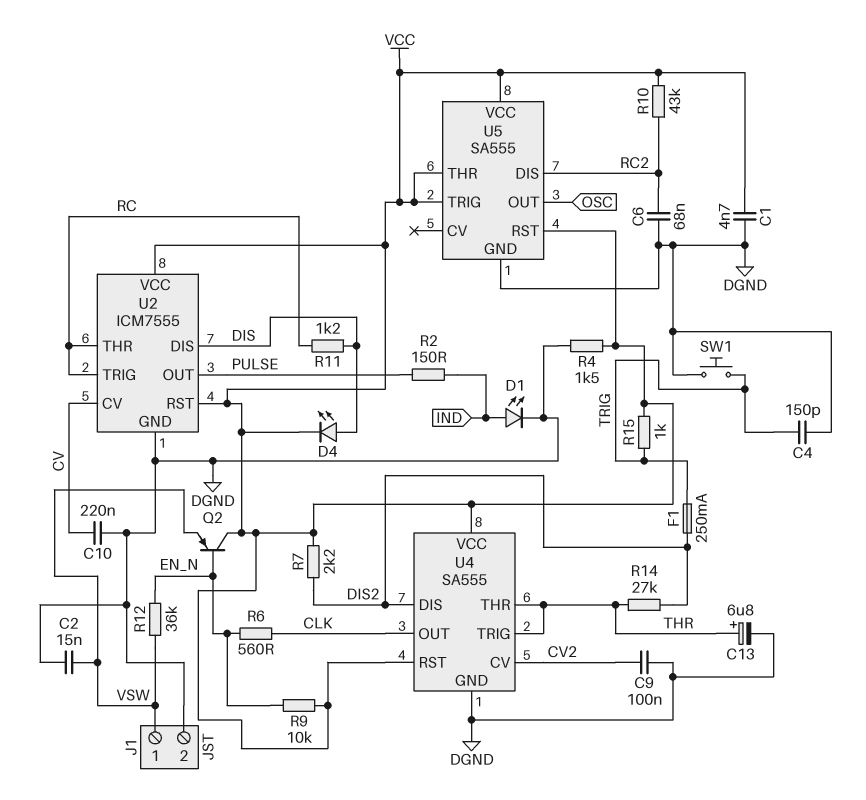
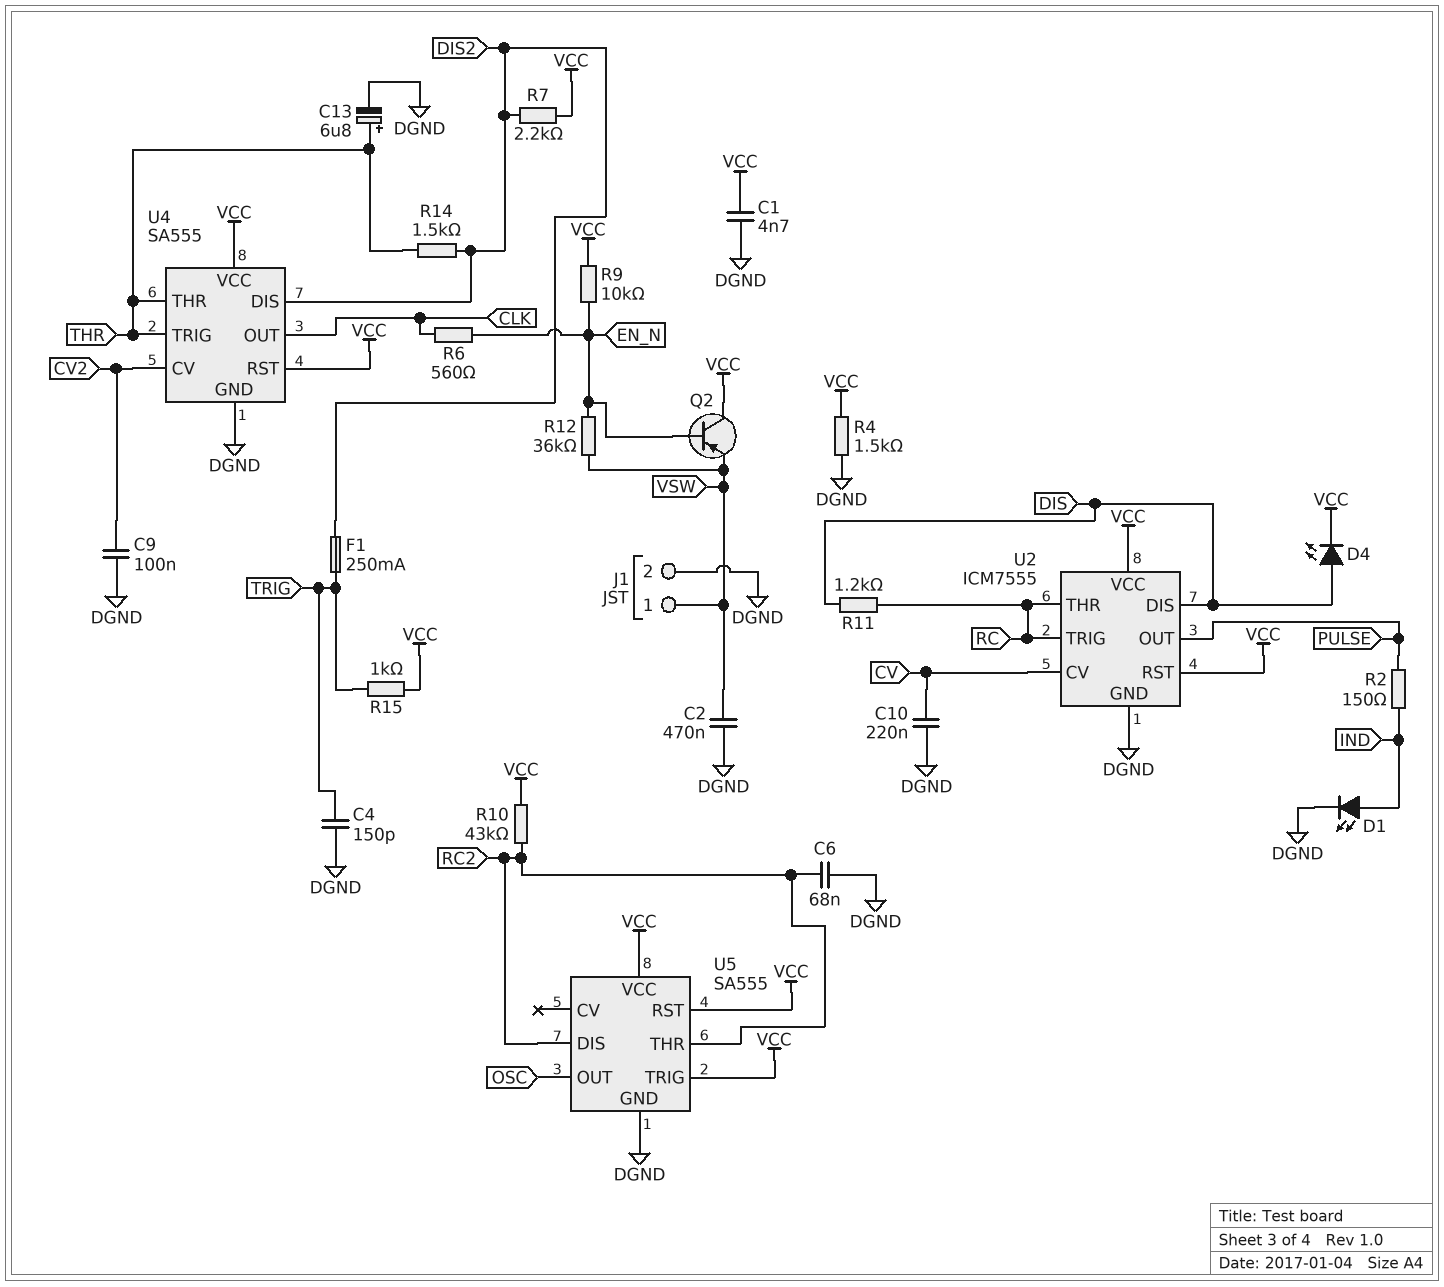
C2: 15nF (DGND, VSW) -> 470nF (DGND, VSW)
R14: 27k (DIS2, THR) -> 1.5k (DIS2, THR)
SW1: button (DGND, TRIG) -> none
U5 pin THR: VCC -> RC2

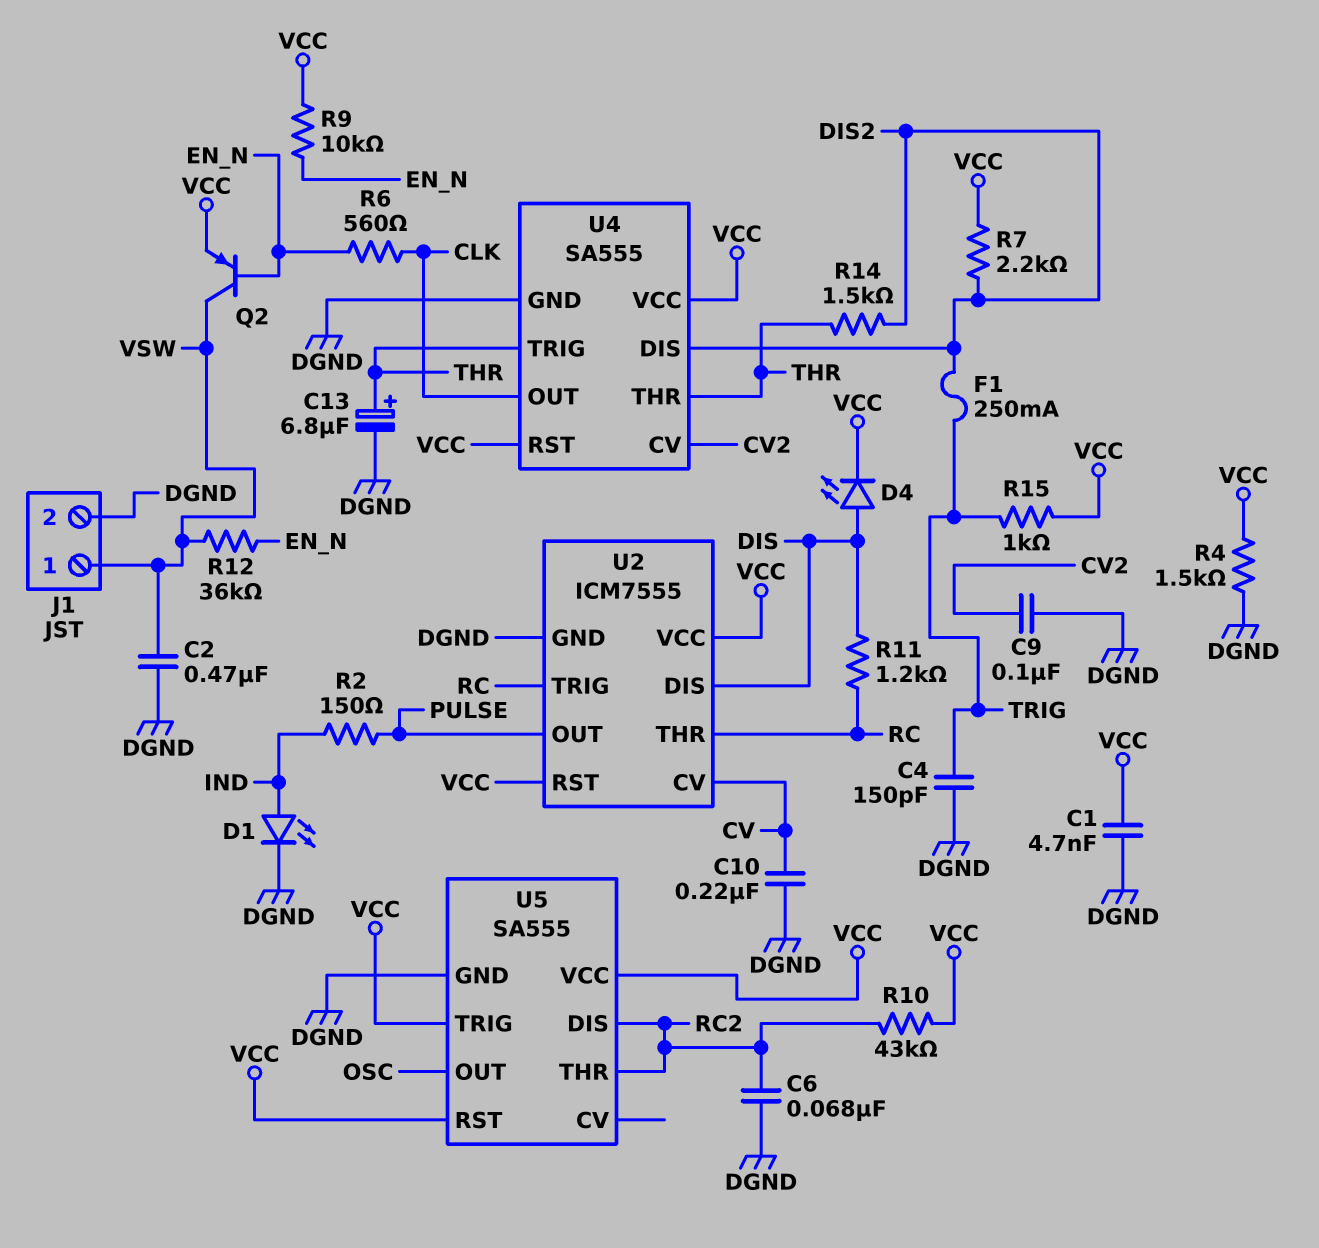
Q2: PNP (B EN_N, C VCC, E VSW) -> PNP (B EN_N, C VSW, E VCC)

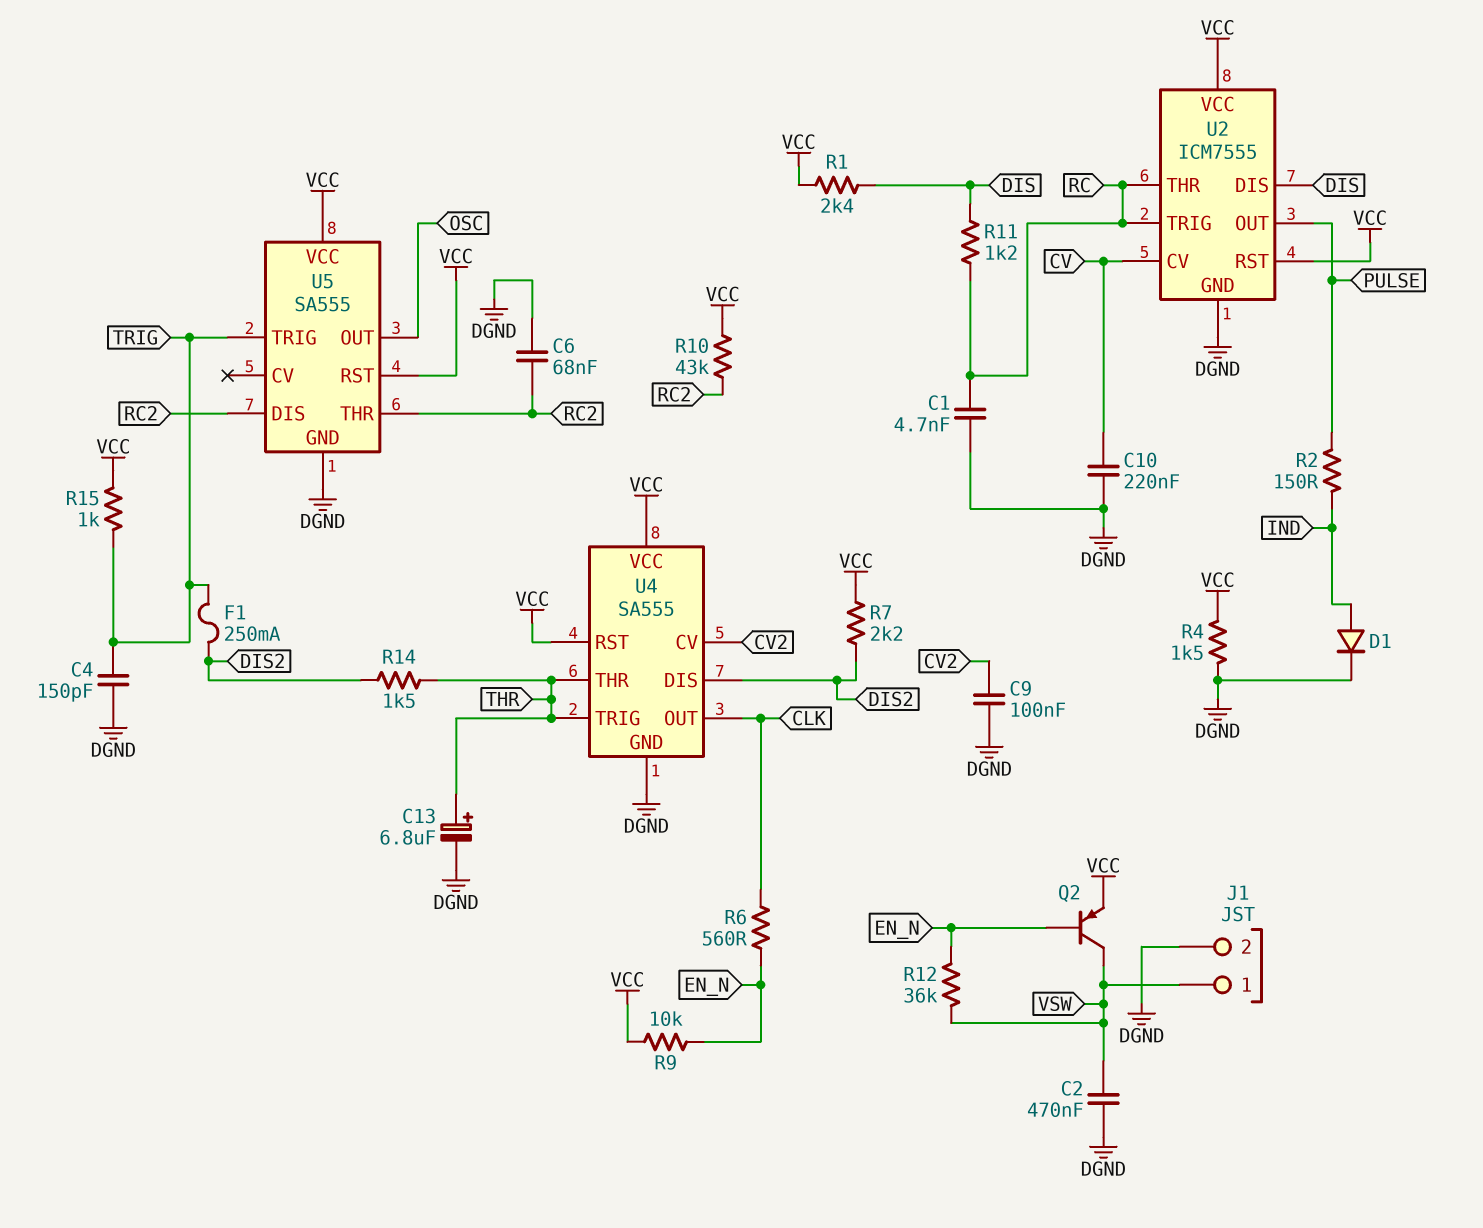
C1: 4.7nF (DGND, VCC) -> 4.7nF (DGND, RC)
D1: LED (A IND, K DGND) -> diode (A IND, K DGND)
D4: LED (A DIS, K VCC) -> none
R1: none -> 2.4k (DIS, VCC)
U5 pin TRIG: VCC -> TRIG

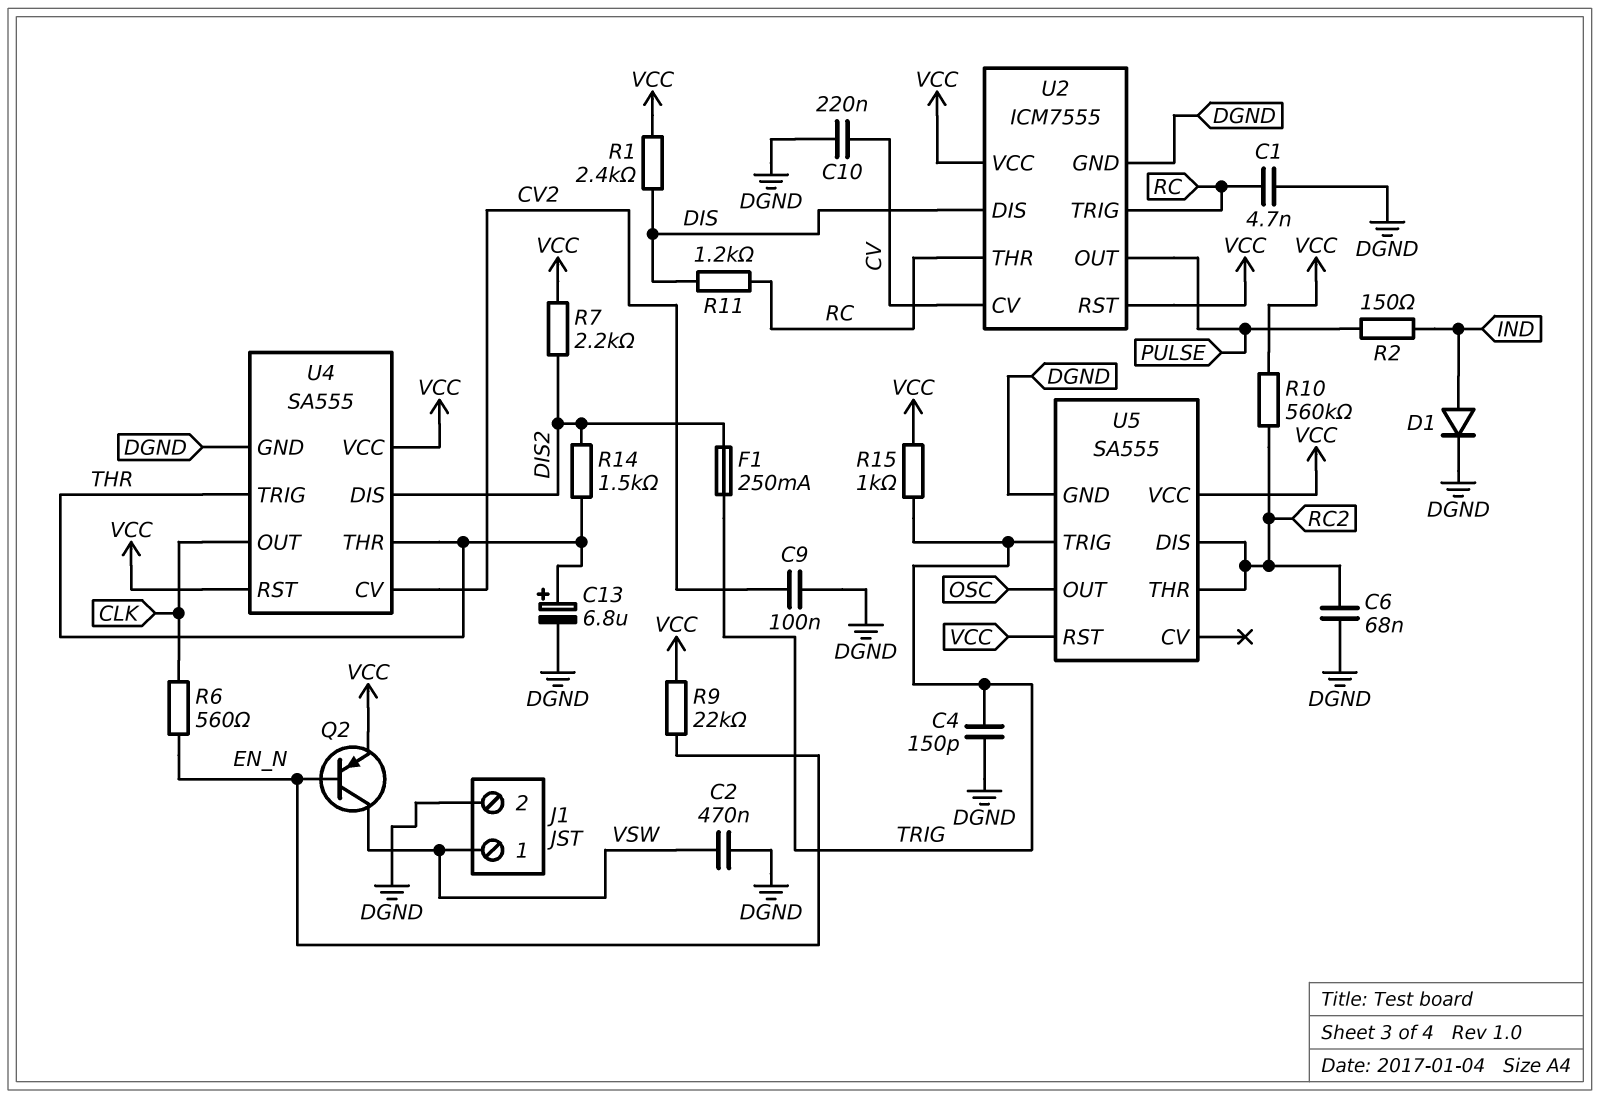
R4: 1.5k (DGND, VCC) -> none
R9: 10k (EN_N, VCC) -> 22k (EN_N, VCC)
R10: 43k (RC2, VCC) -> 560k (RC2, VCC)
R12: 36k (EN_N, VSW) -> none

